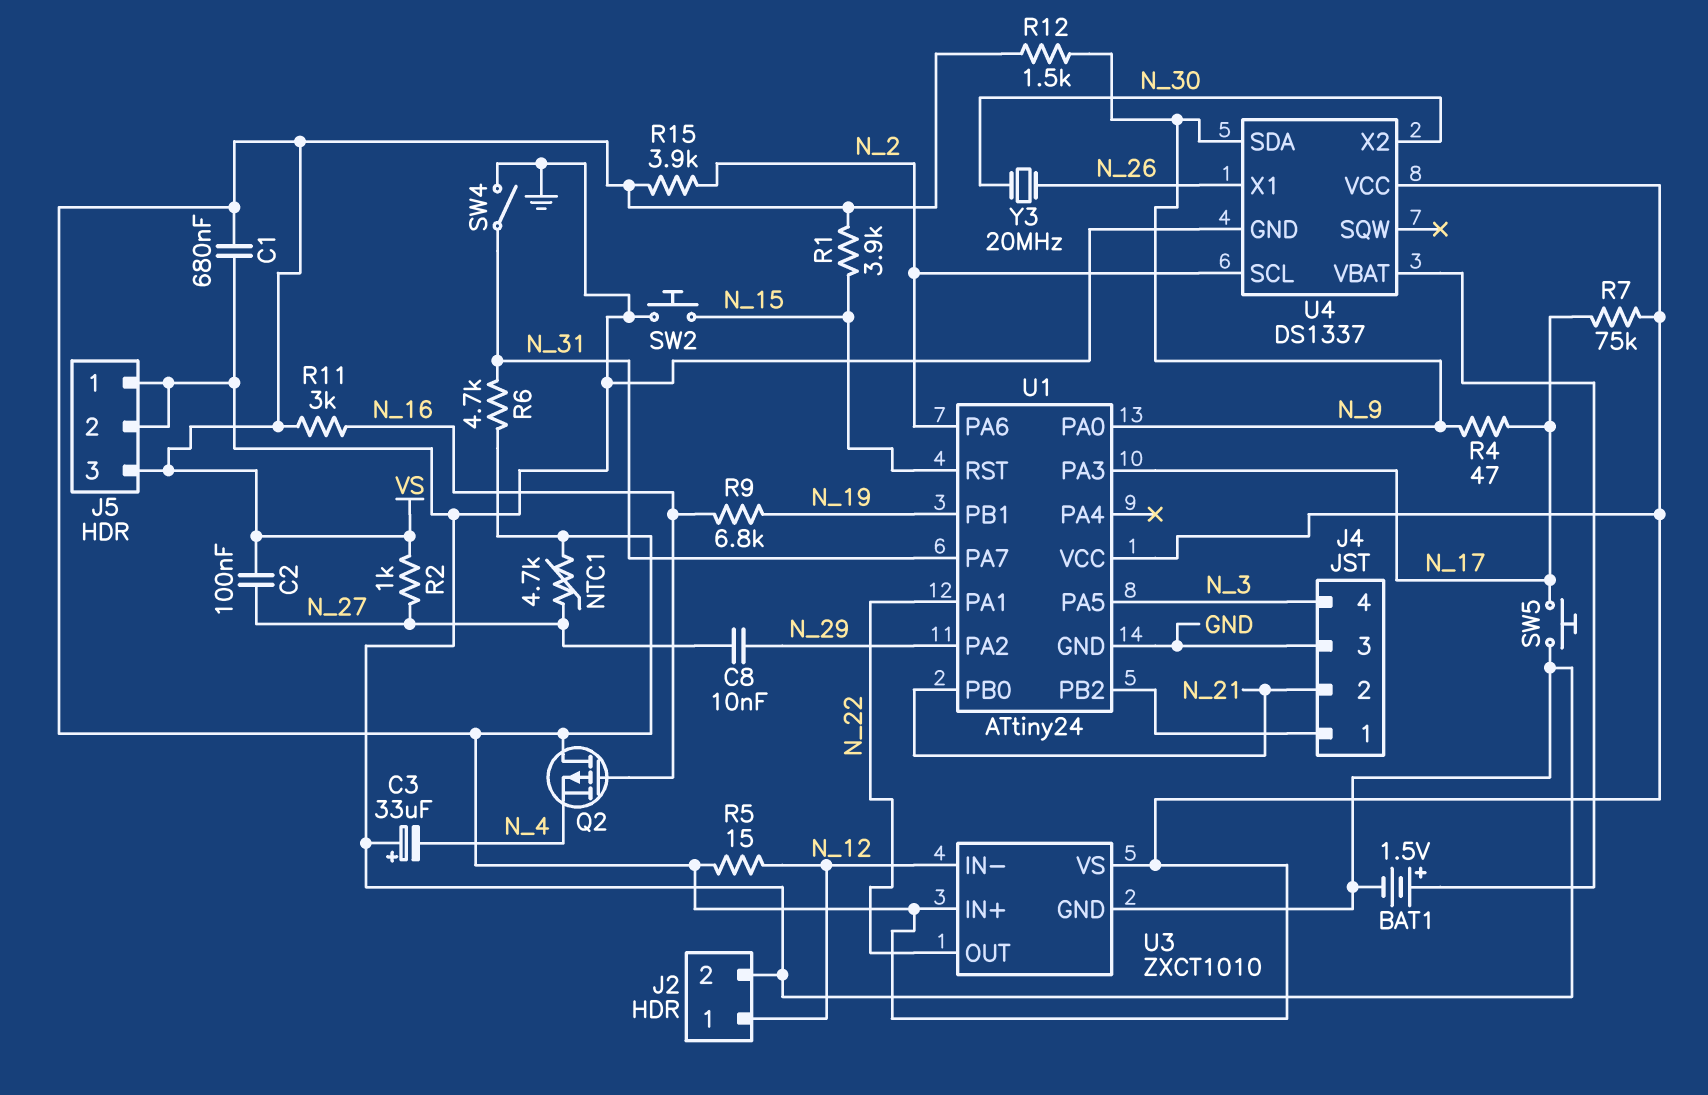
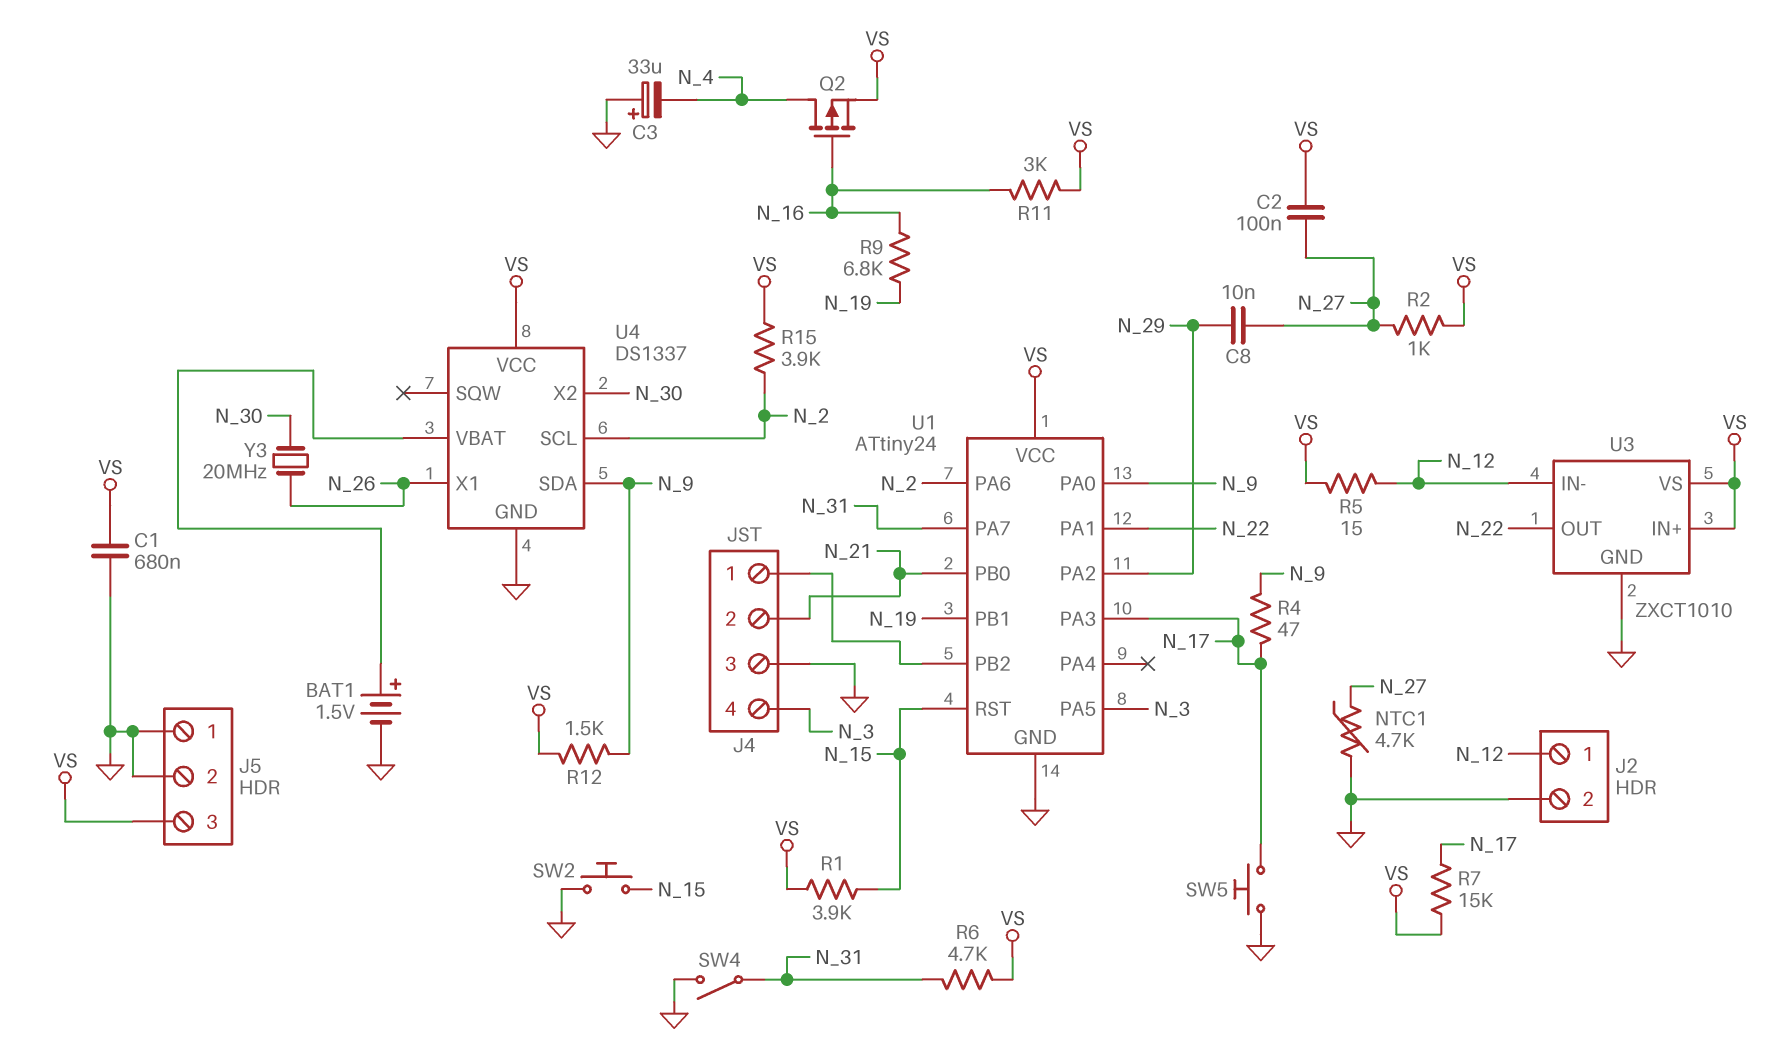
NTC1: 4.7k (N_27, VS) -> 4.7k (GND, N_27)
Q2: PMOS (G N_16, D VS, S N_4) -> PMOS (G N_16, D N_4, S VS)
R7: 75k (N_17, VS) -> 15k (N_17, VS)

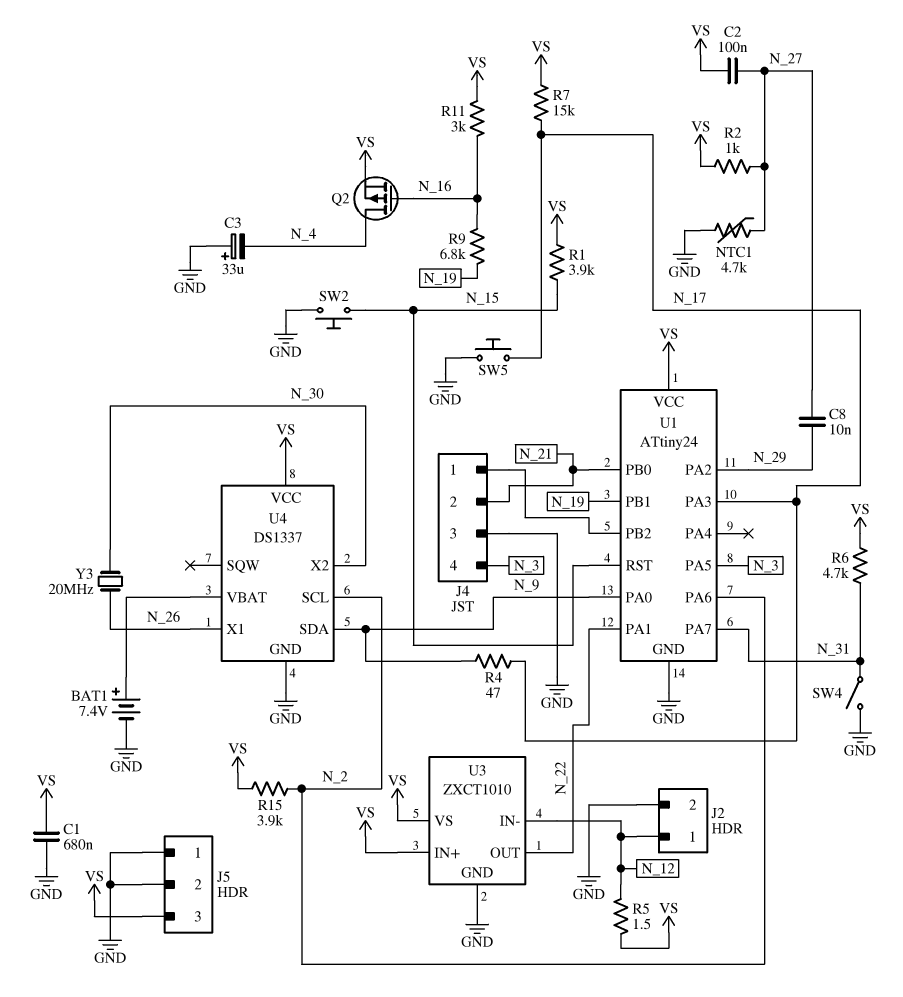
BAT1: 1.5V (plus U4/VBAT, minus GND) -> 7.4V (plus U4/VBAT, minus GND)
R5: 15 (N_12, VS) -> 1.5 (N_12, VS)
R12: 1.5k (N_9, VS) -> none

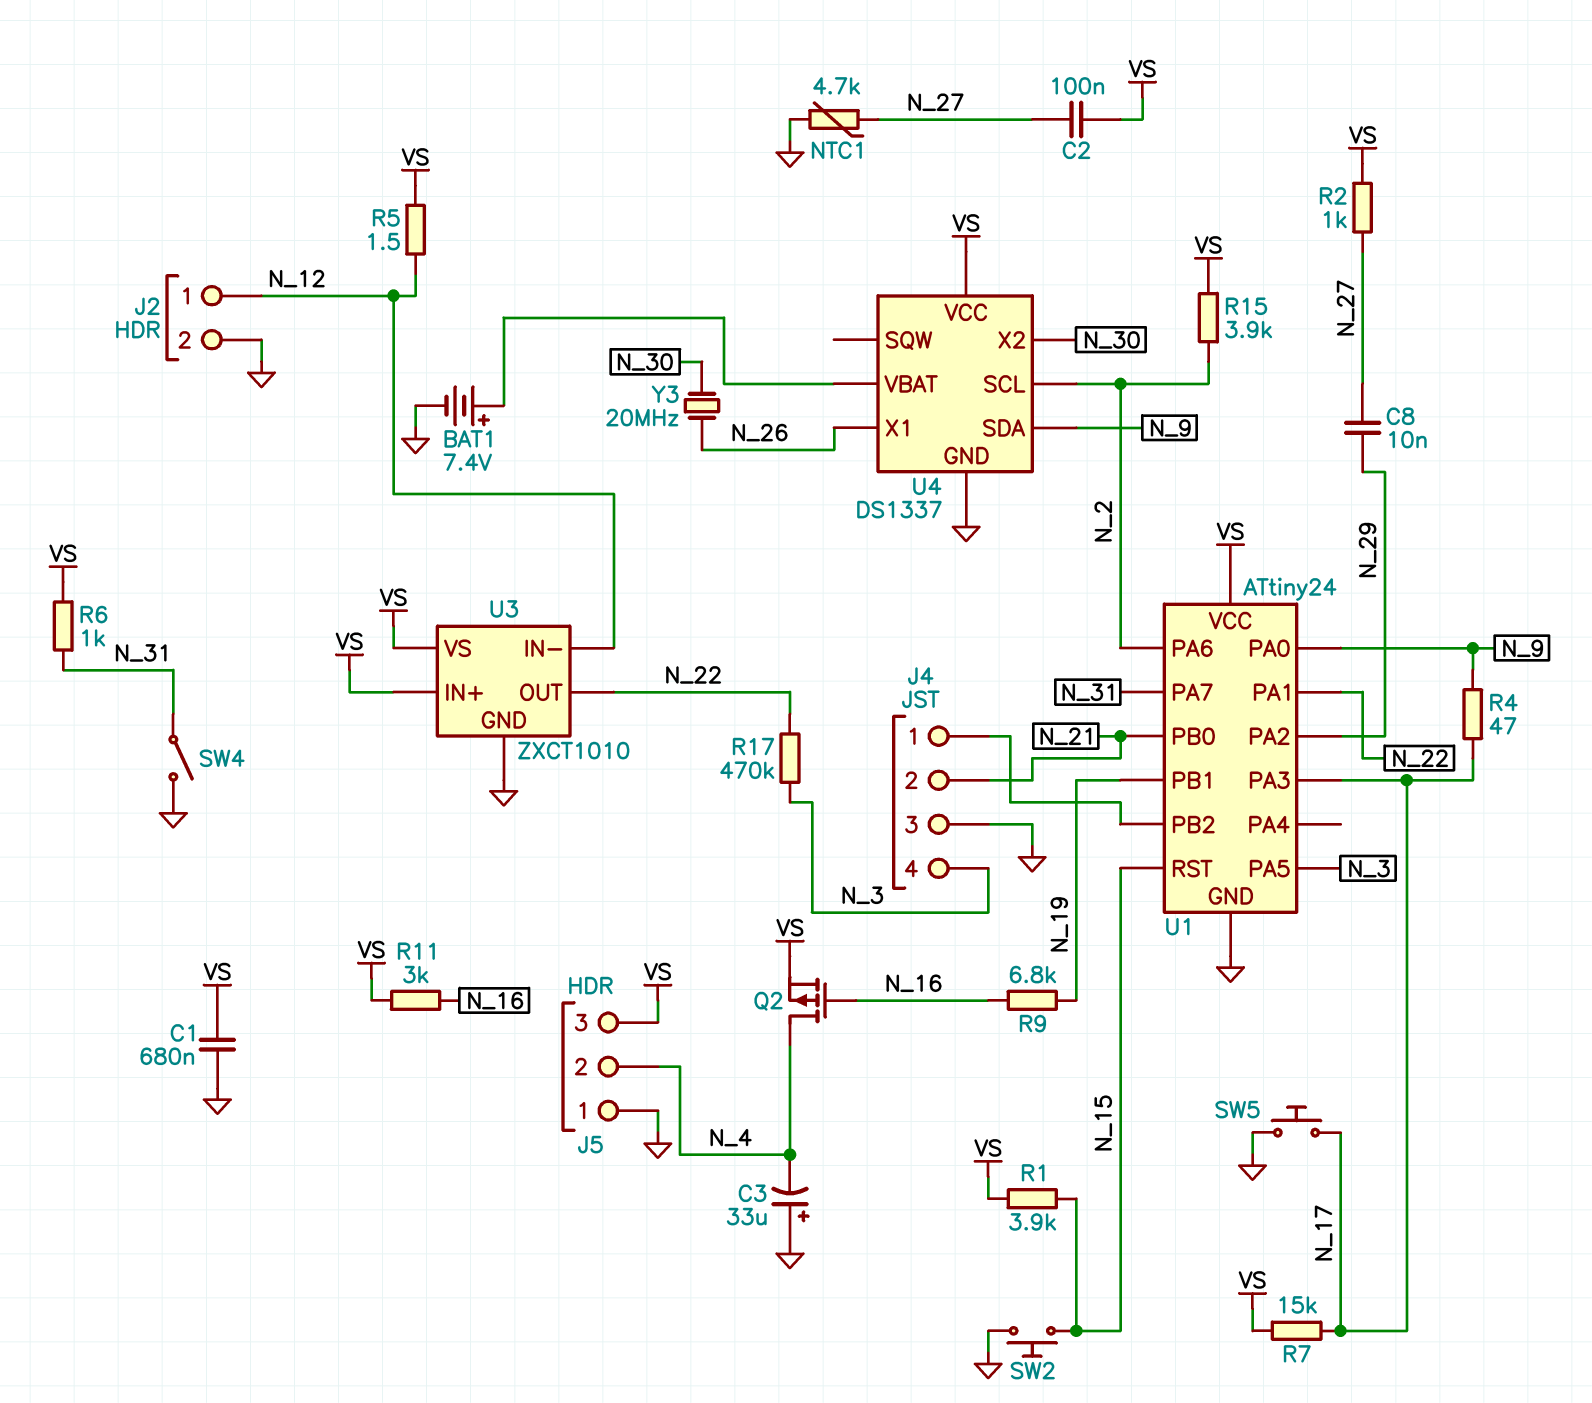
J5 pin 2: GND -> N_4
R6: 4.7k (N_31, VS) -> 1k (N_31, VS)
R17: none -> 470k (N_3, N_22)

